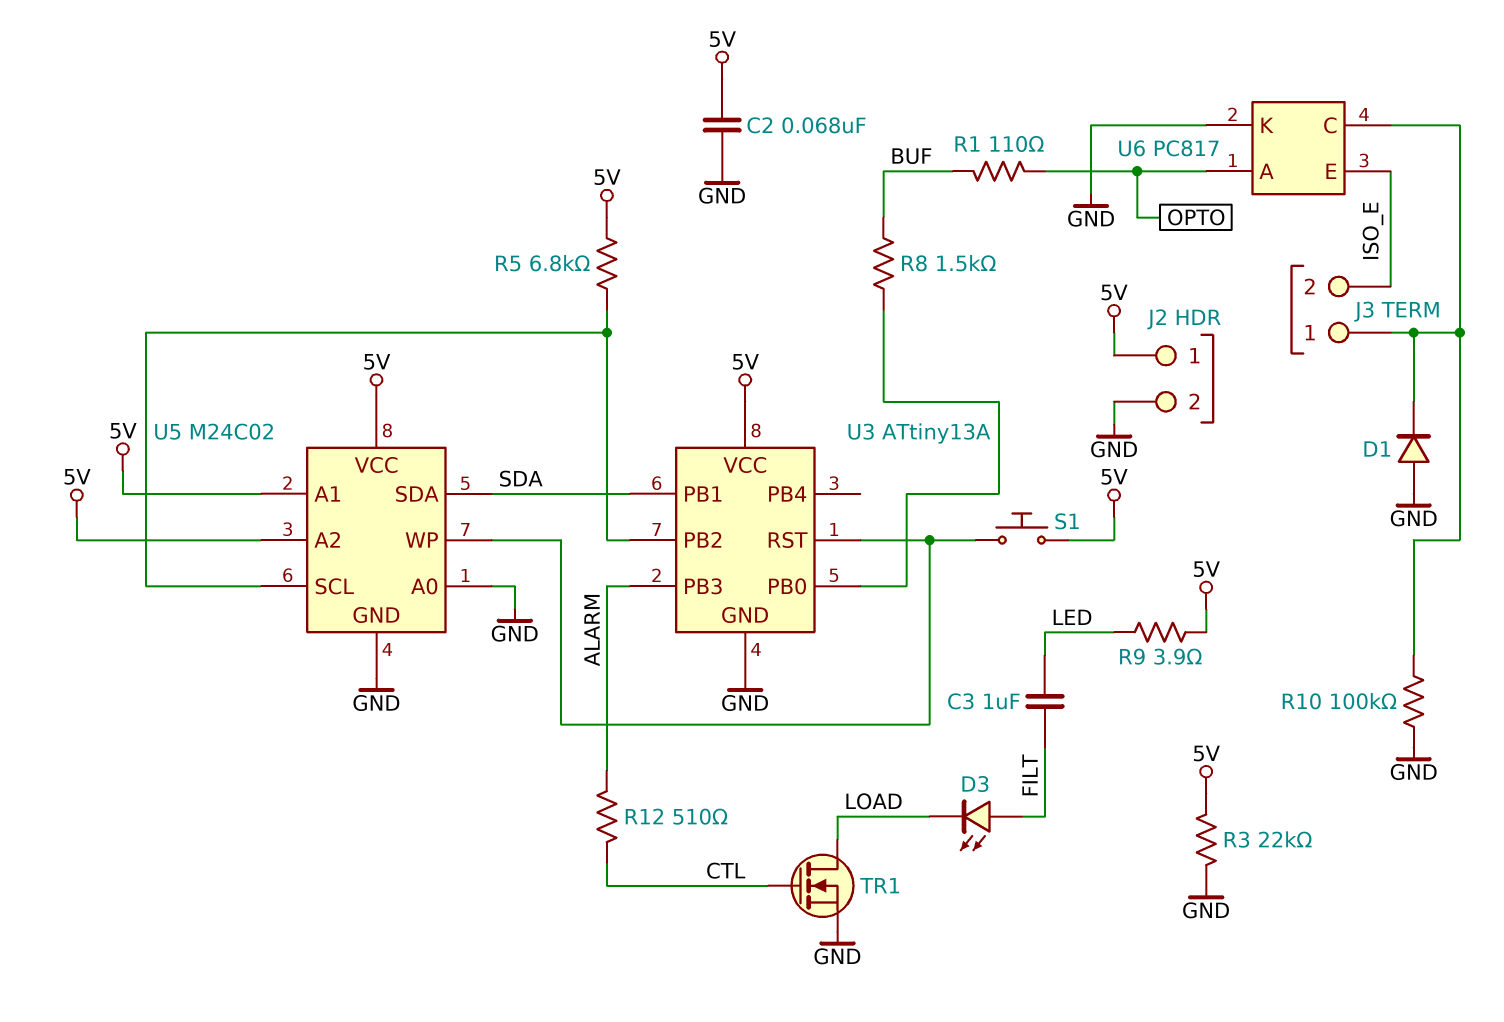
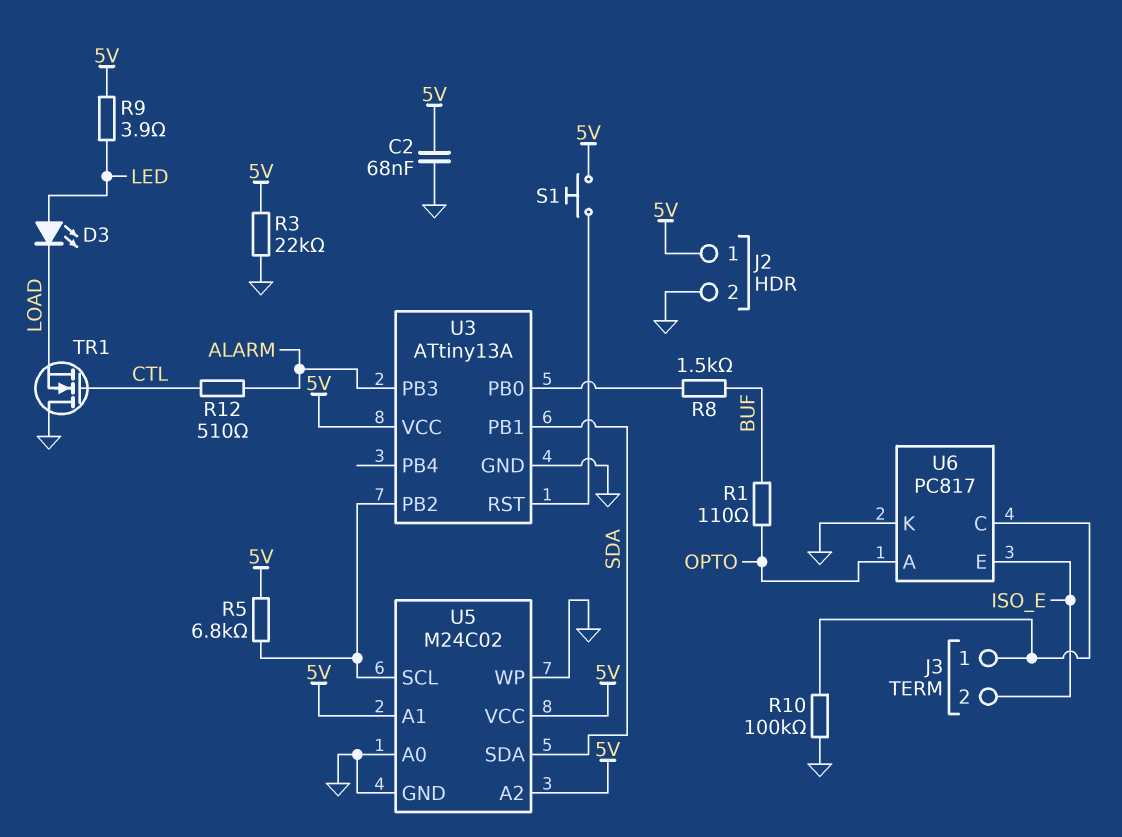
C3: 1uF (FILT, LED) -> none
D1: diode (A GND, K J3/1) -> none
D3: LED (A FILT, K LOAD) -> LED (A LED, K LOAD)
TR1: NMOS (G CTL, D LOAD, S GND) -> NMOS (G CTL, D GND, S LOAD)
U5 pin WP: U3/RST -> GND

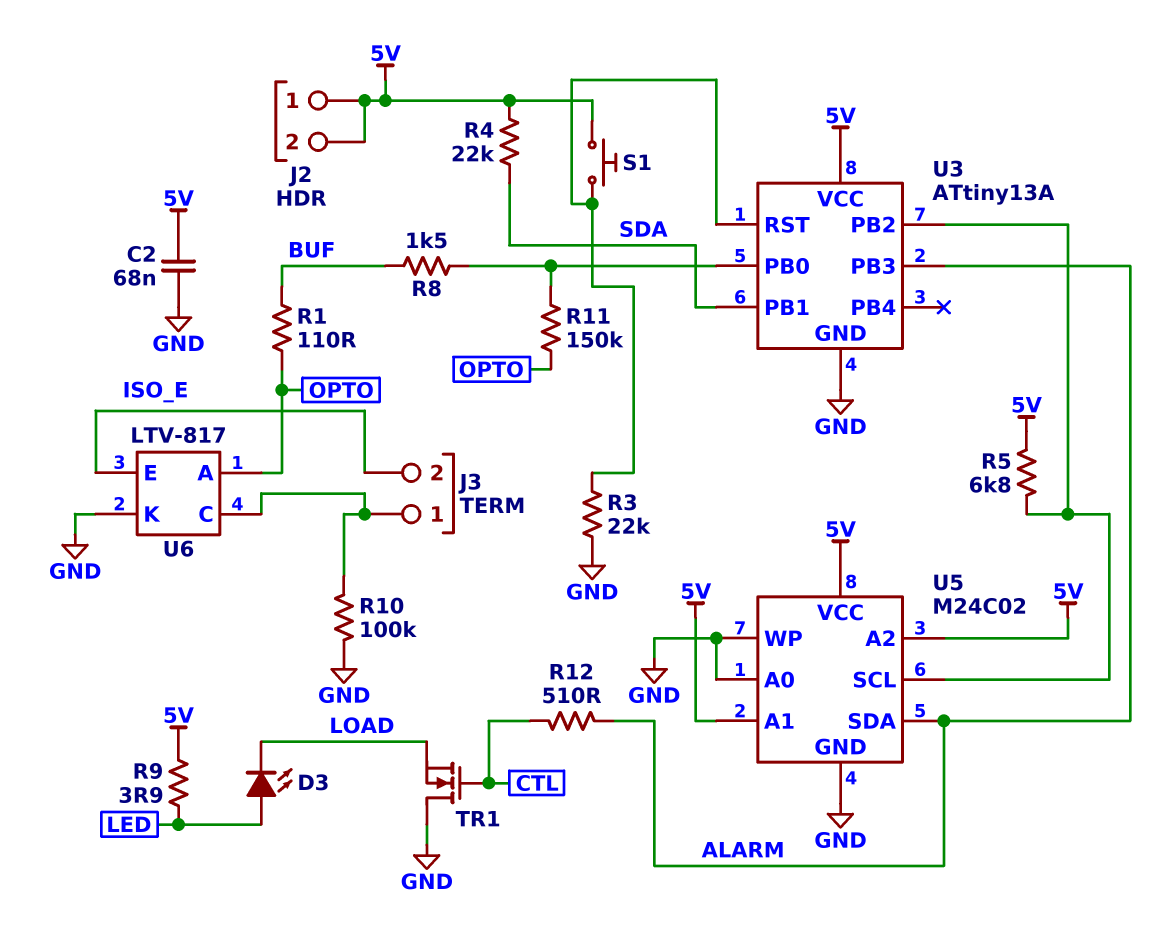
J2 pin 2: GND -> 5V
R3: 22k (5V, GND) -> 22k (GND, U3/RST)
R4: none -> 22k (5V, SDA)
R11: none -> 150k (OPTO, U3/PB0)
U5 pin SDA: SDA -> ALARM
U6: PC817 -> LTV-817

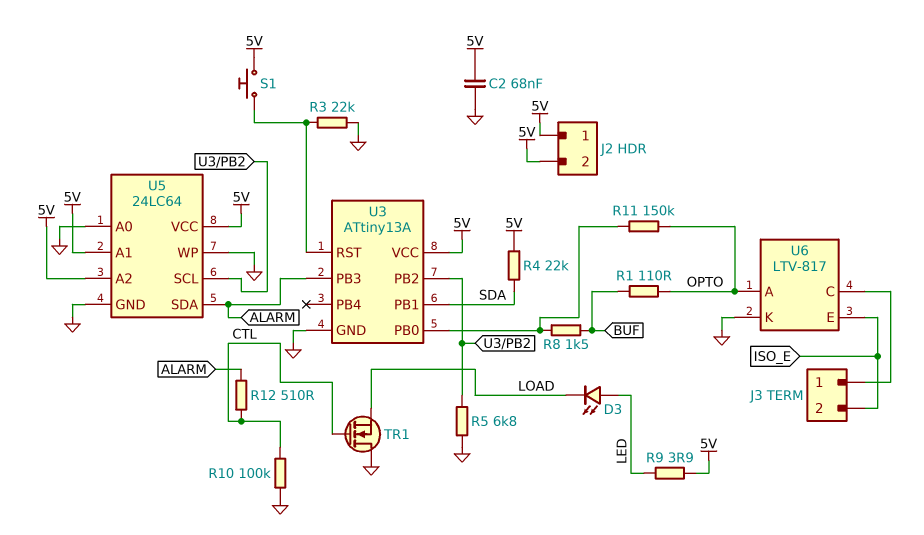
R5: 6.8k (5V, U3/PB2) -> 6.8k (GND, U3/PB2)
R10: 100k (GND, J3/1) -> 100k (CTL, GND)
U5: M24C02 -> 24LC64

